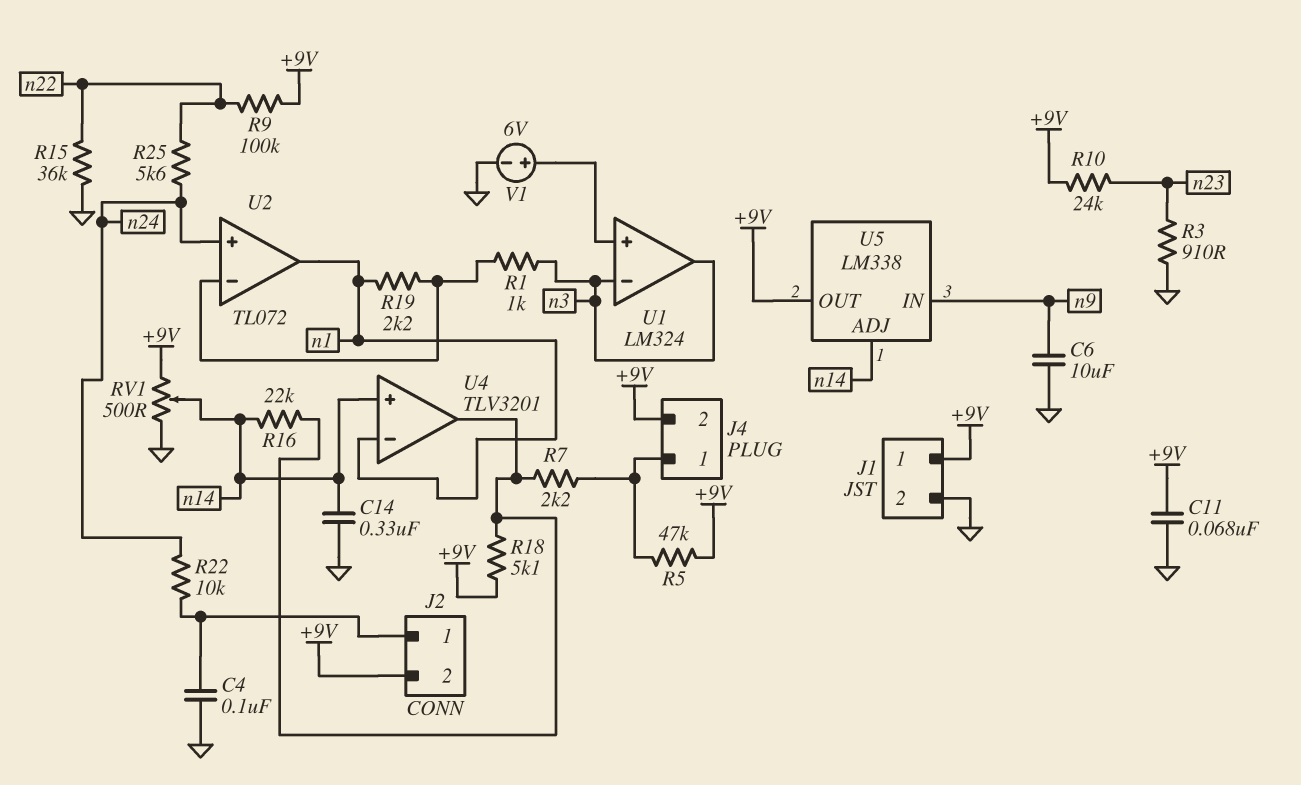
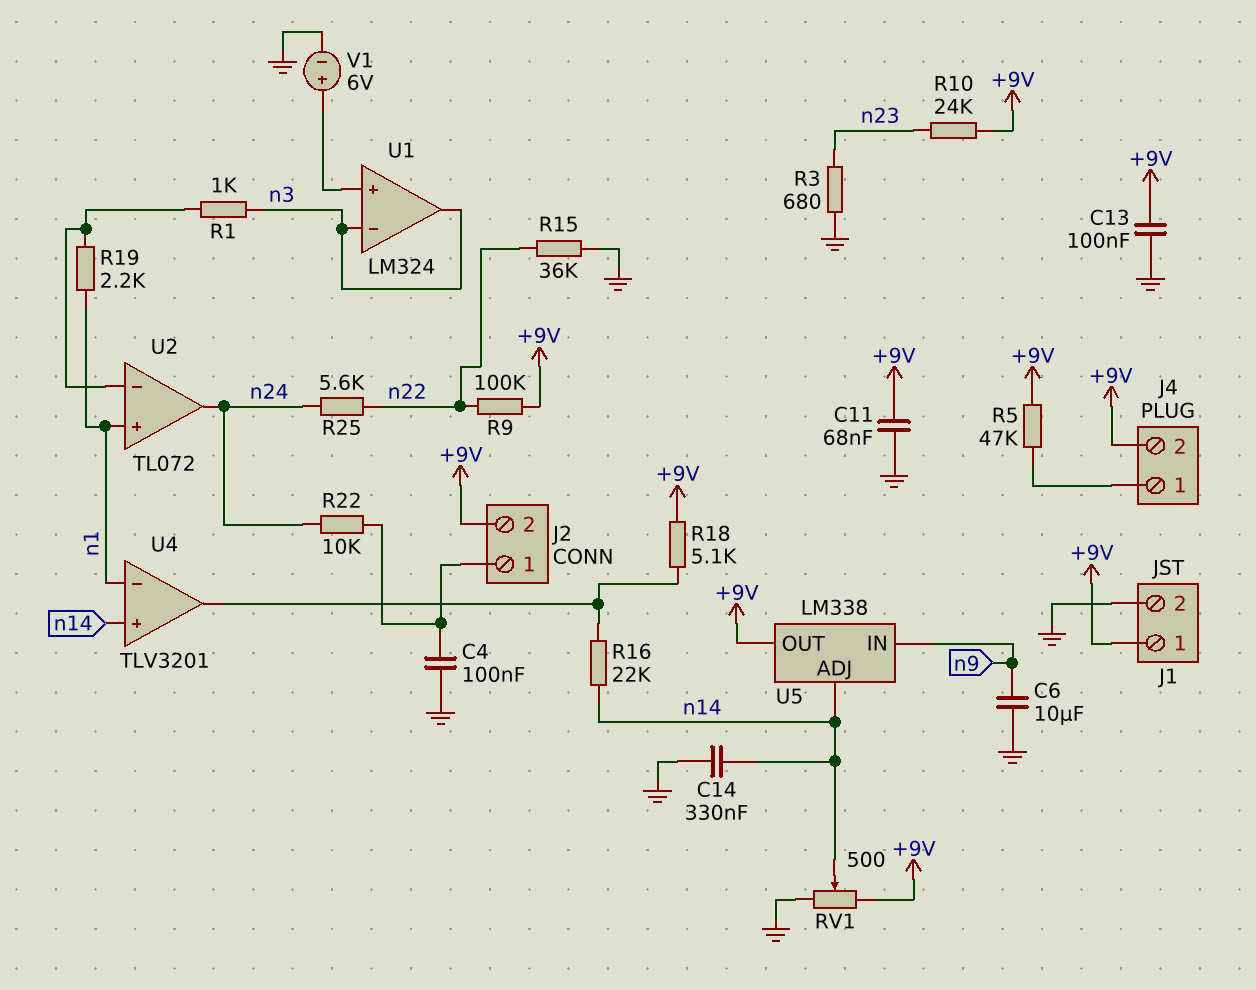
C13: none -> 100nF (+9V, GND)
R3: 910 (GND, n23) -> 680 (GND, n23)
R7: 2.2k (J4/1, U4/out) -> none
U2 pin in+: n24 -> n1
U2 pin out: n1 -> n24

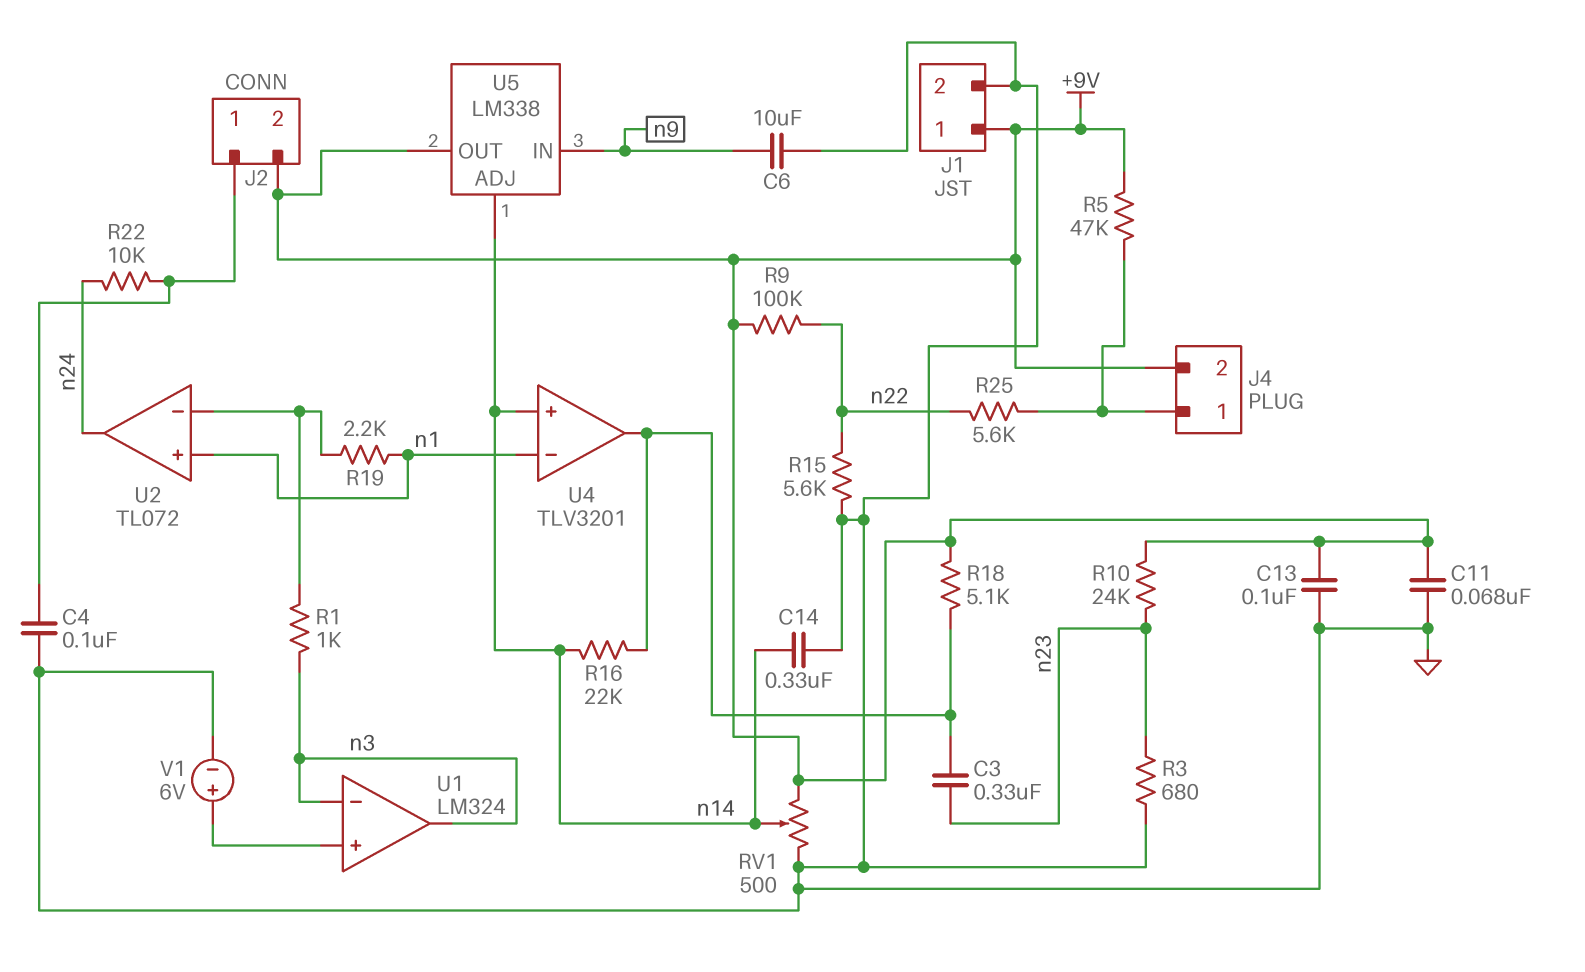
C3: none -> 330nF (U4/out, n23)
R15: 36k (GND, n22) -> 5.6k (GND, n22)
R25: 5.6k (n22, n24) -> 5.6k (J4/1, n22)

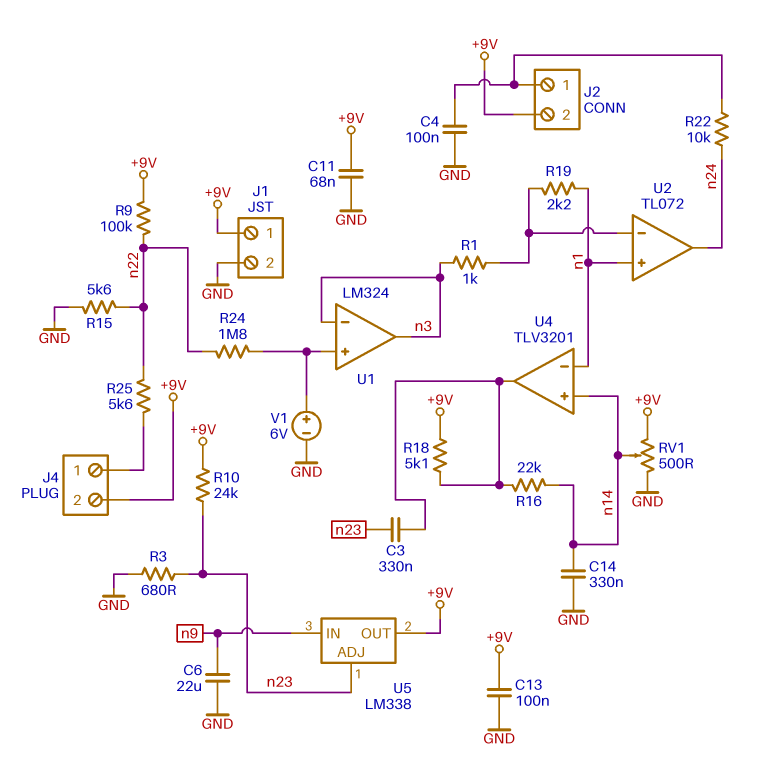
C6: 10uF (GND, n9) -> 22uF (GND, n9)
R5: 47k (+9V, J4/1) -> none
R24: none -> 1.8M (U1/in+, n22)
U5 pin ADJ: n14 -> n23

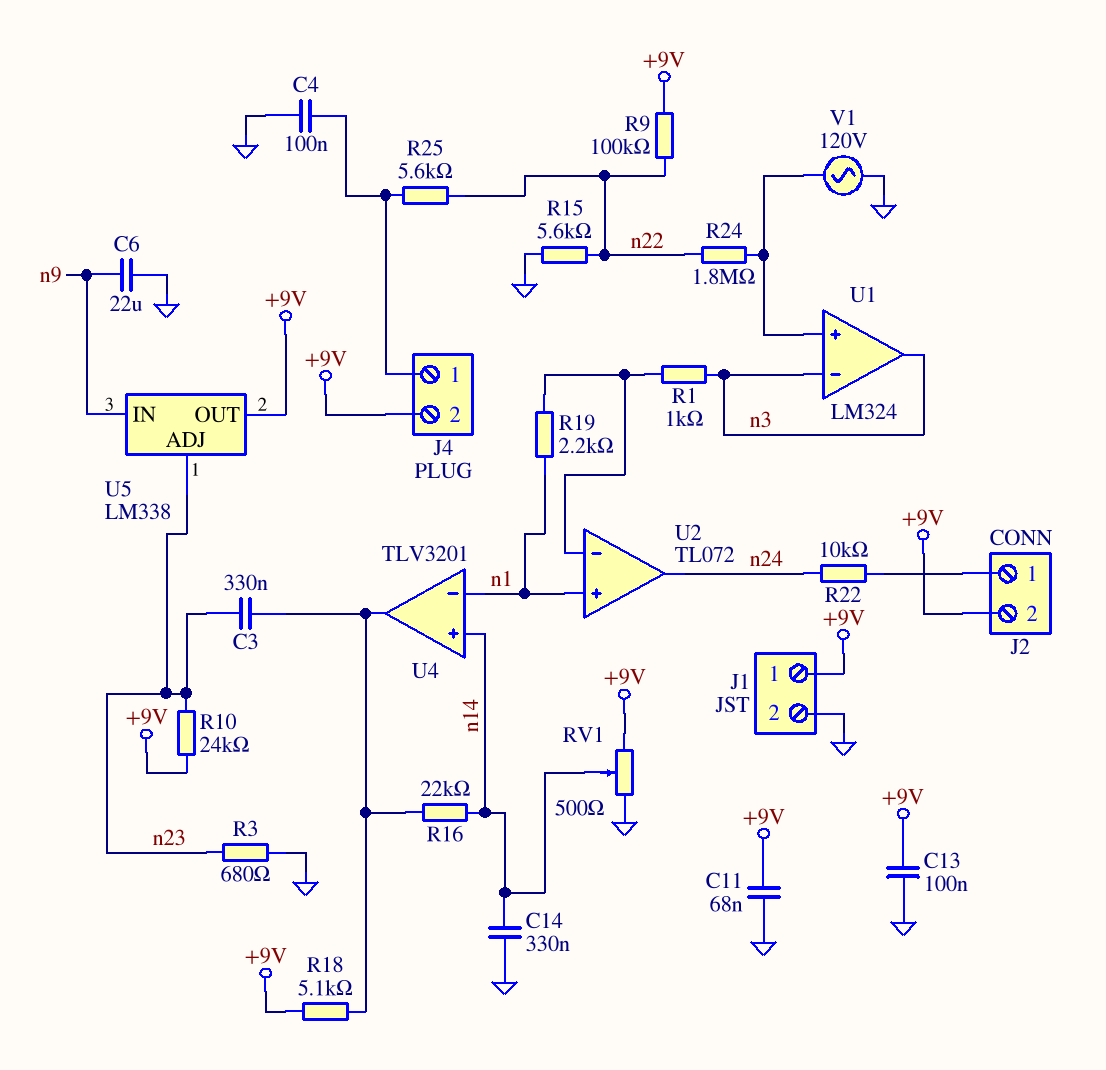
C4: 100nF (GND, J2/1) -> 100nF (GND, J4/1)
V1: 6V (plus U1/in+, minus GND) -> AC 120V (GND, U1/in+)

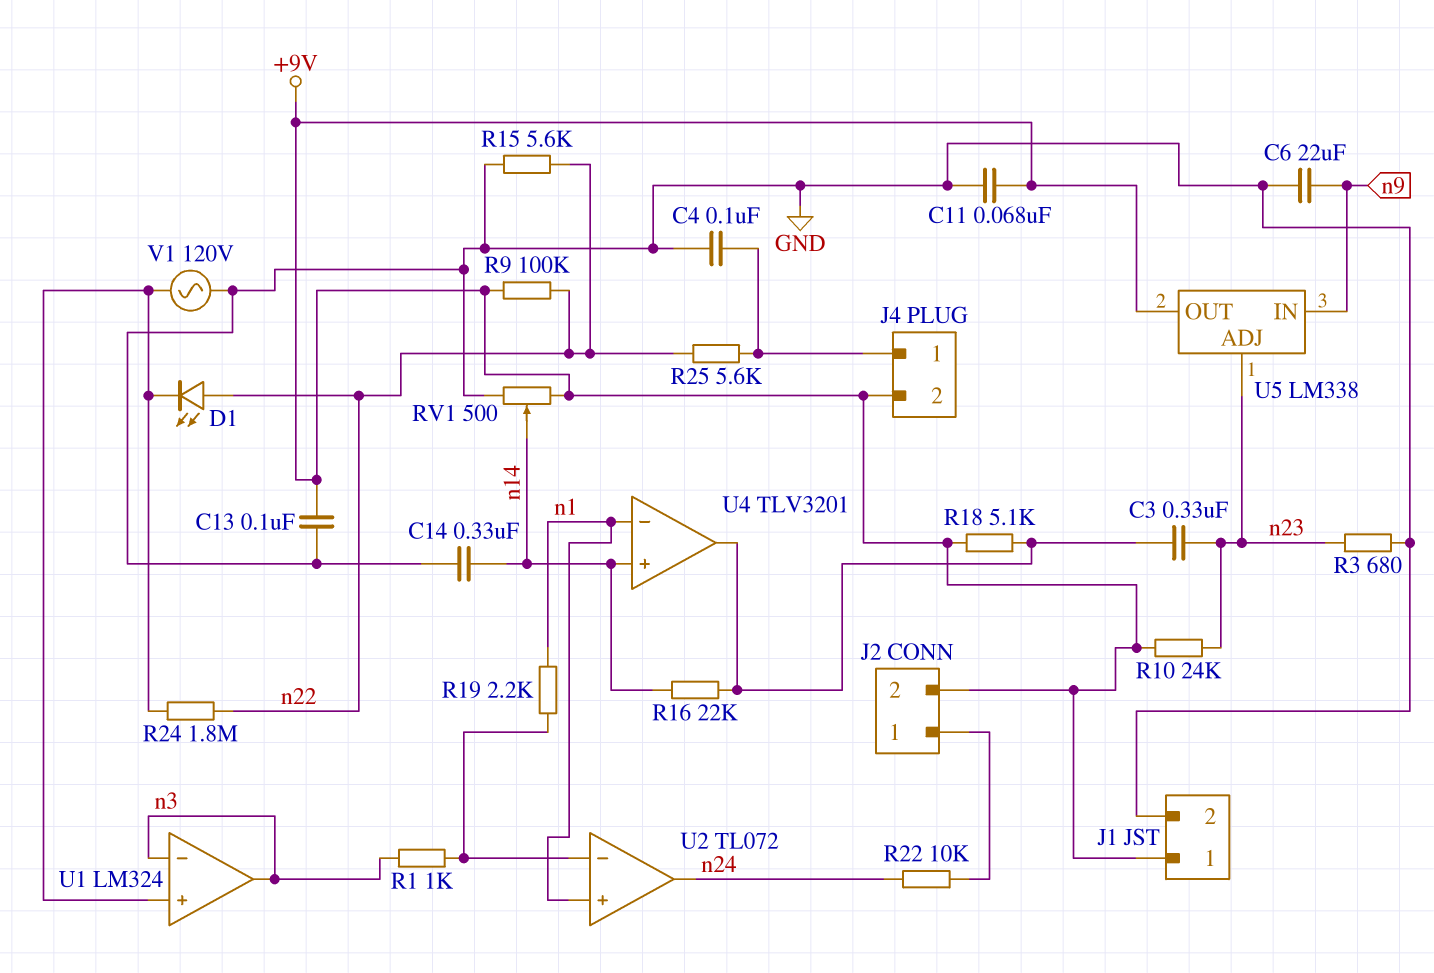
D1: none -> LED (A n22, K U1/in+)

